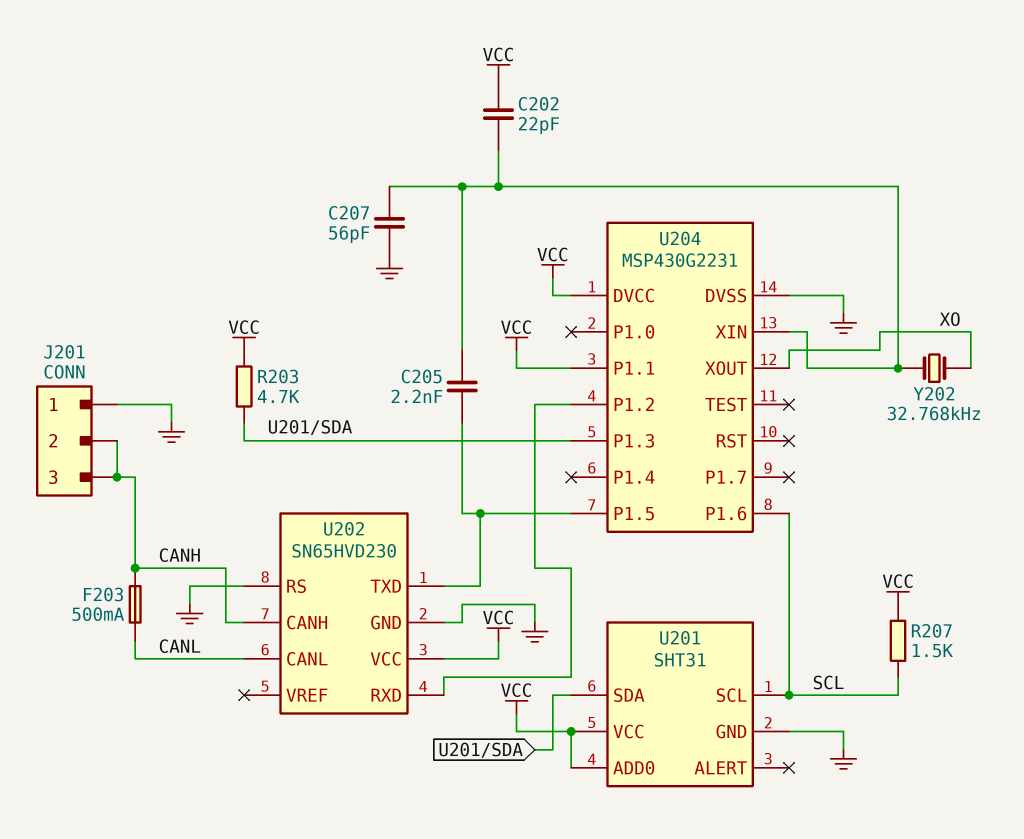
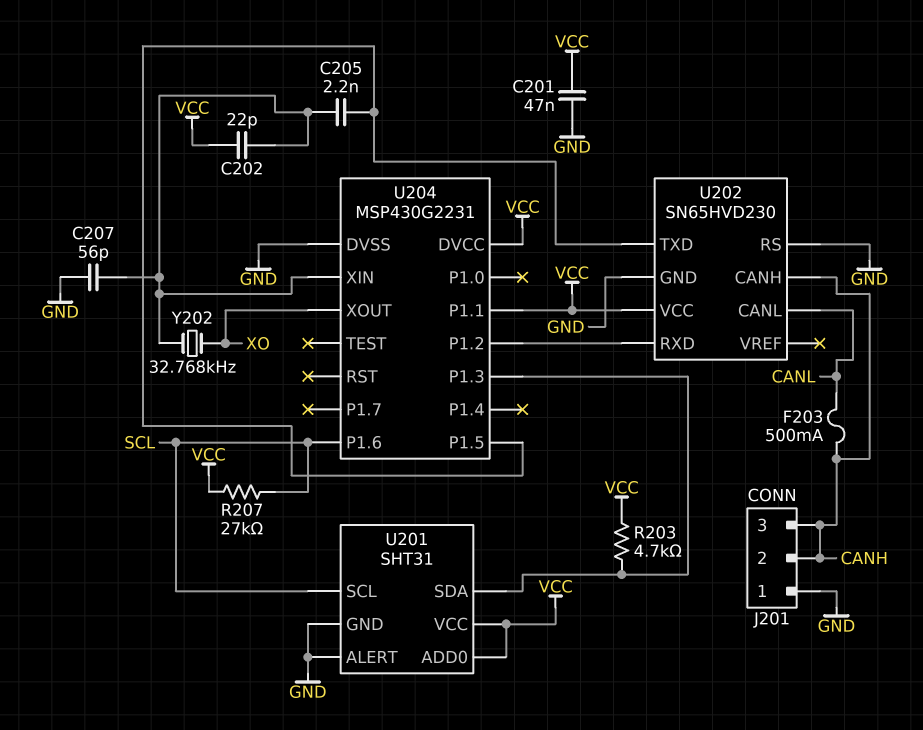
C201: none -> 47nF (GND, VCC)
R207: 1.5k (SCL, VCC) -> 27k (SCL, VCC)
U201 pin ALERT: none -> GND

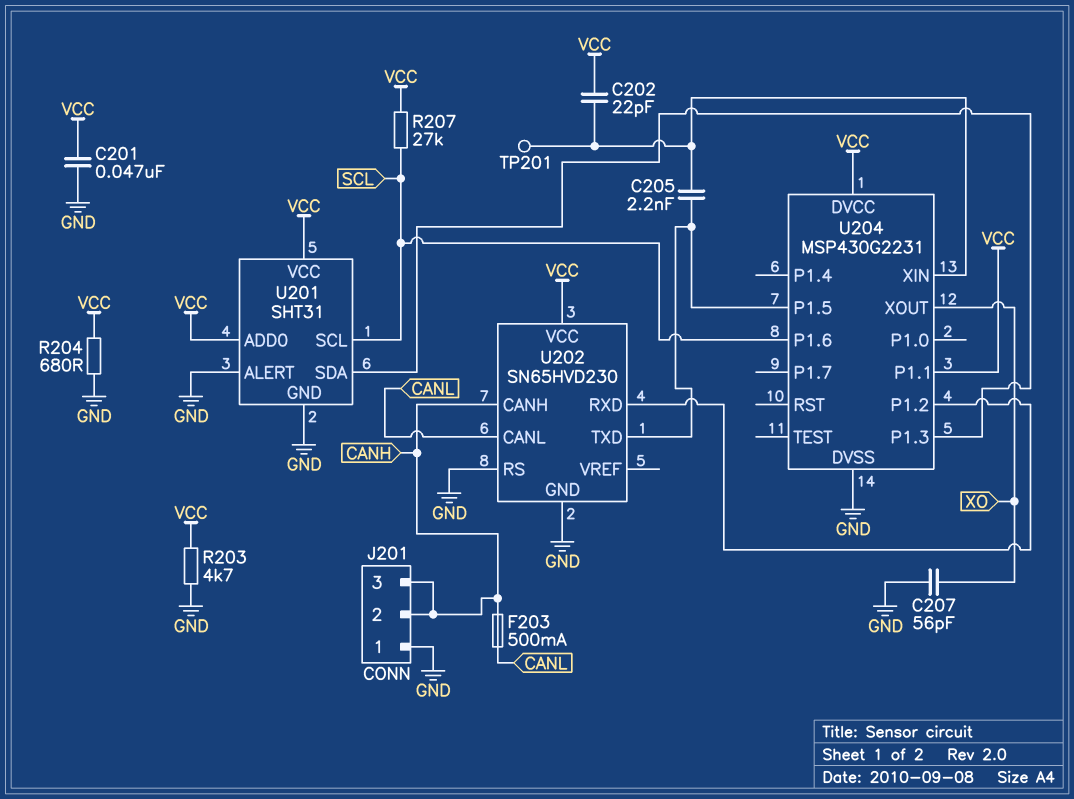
C207: 56pF (GND, U204/XIN) -> 56pF (GND, XO)
R203: 4.7k (U201/SDA, VCC) -> 4.7k (GND, VCC)
R204: none -> 680 (GND, VCC)
TP201: none -> test point (U204/XIN)
Y202: 32.768kHz (U204/XIN, XO) -> none

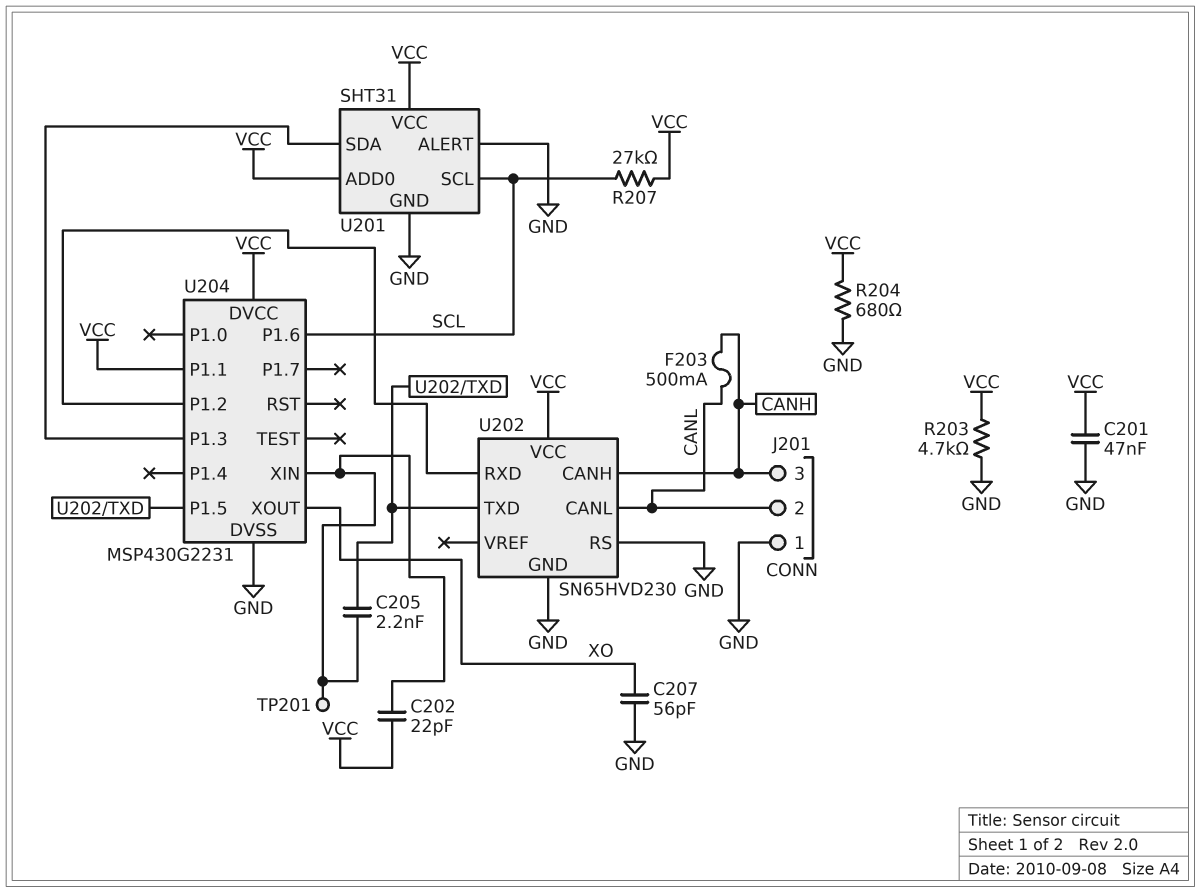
J201 pin 2: CANH -> CANL

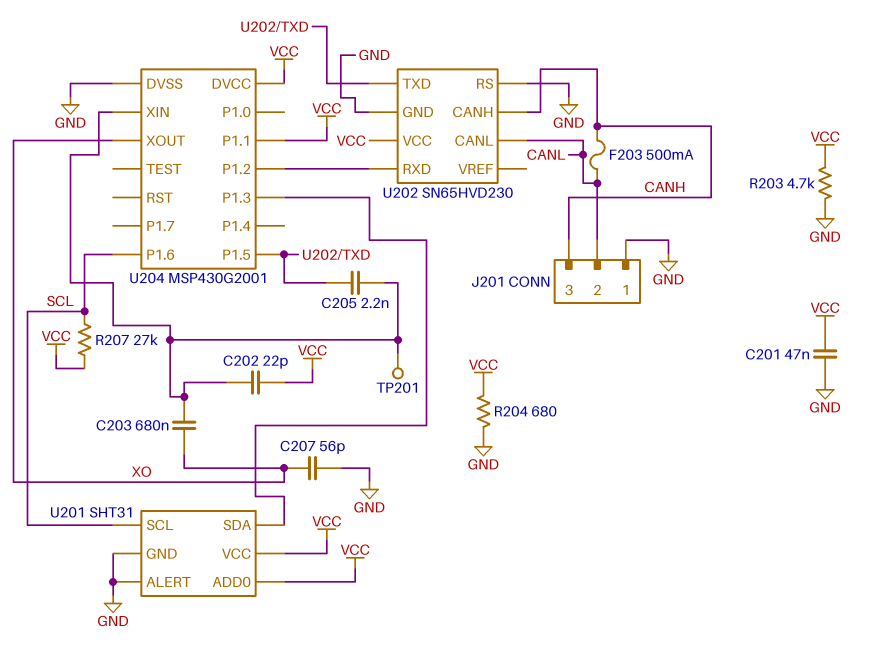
C203: none -> 680nF (U204/XIN, XO)
U204: MSP430G2231 -> MSP430G2001

